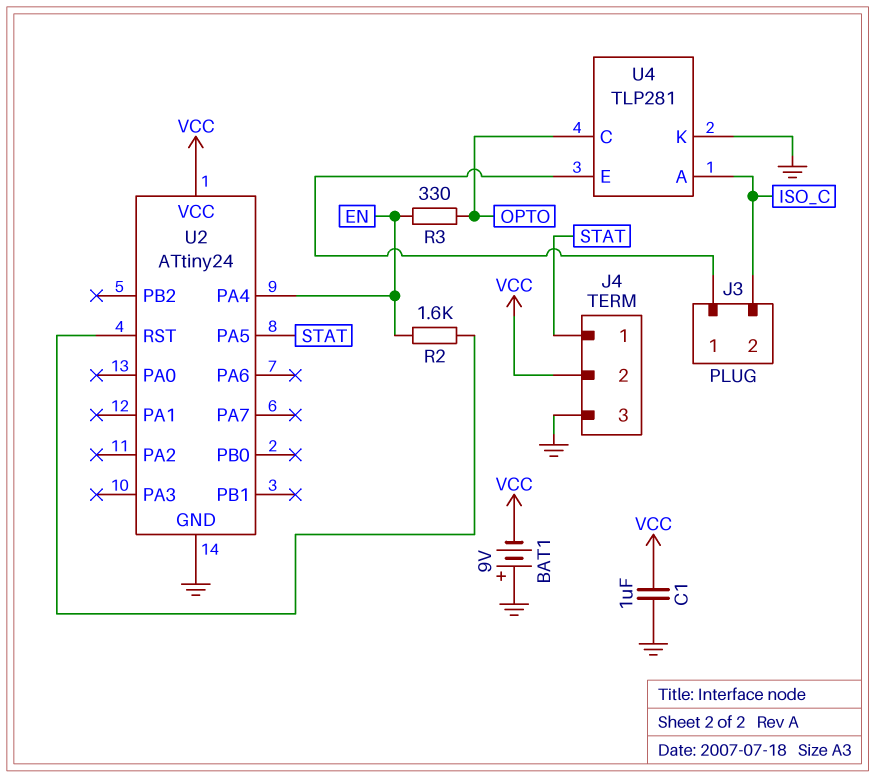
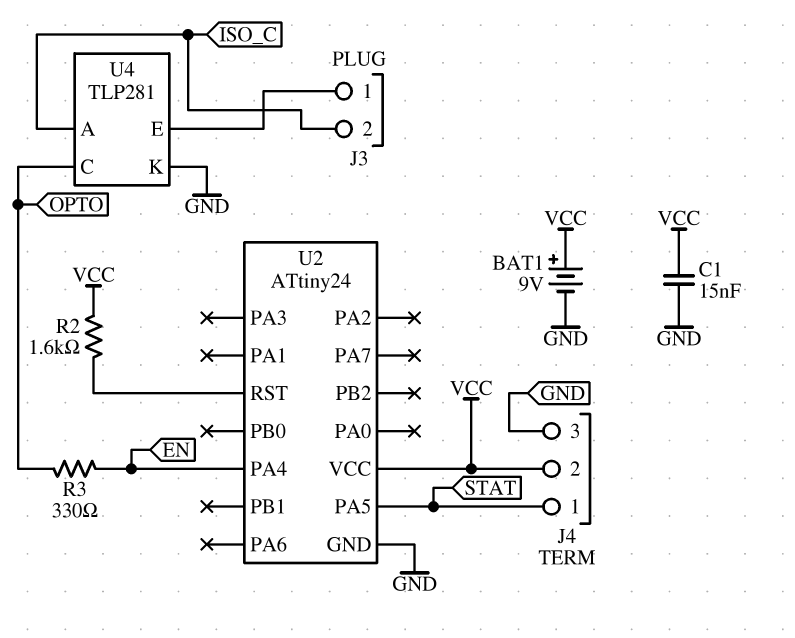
BAT1: 9V (plus GND, minus VCC) -> 9V (plus VCC, minus GND)
C1: 1uF (GND, VCC) -> 15nF (GND, VCC)
R2: 1.6k (EN, U2/RST) -> 1.6k (U2/RST, VCC)

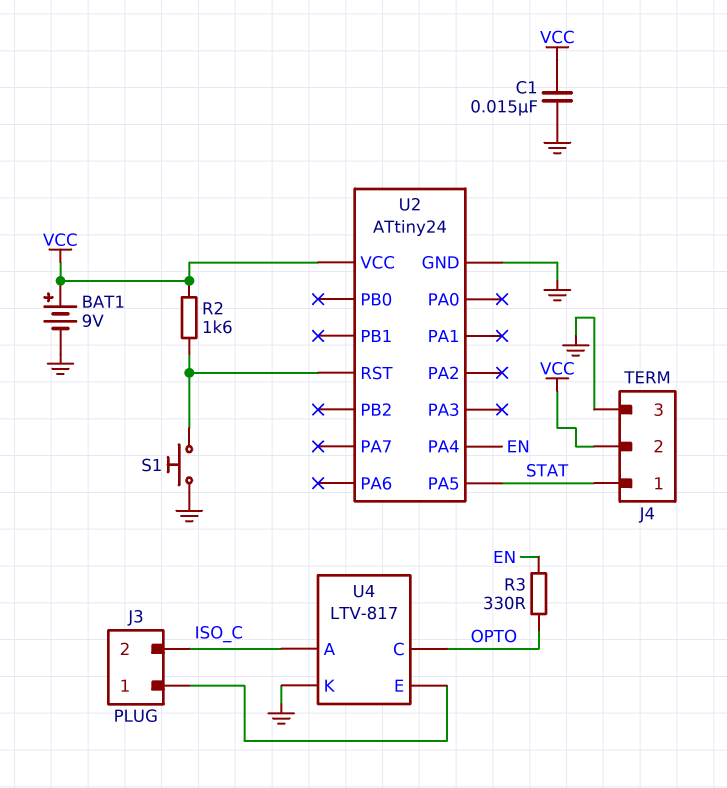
S1: none -> button (GND, U2/RST)
U4: TLP281 -> LTV-817

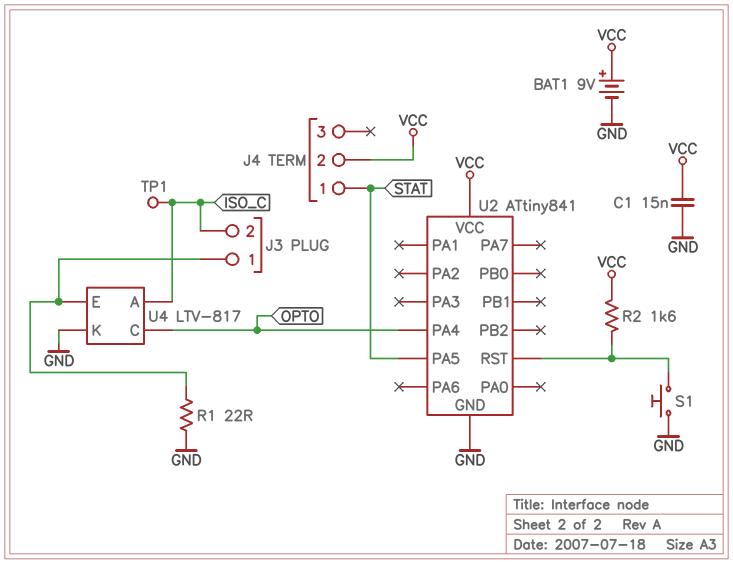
J4 pin 3: GND -> none
R1: none -> 22 (GND, J3/1)
R3: 330 (EN, OPTO) -> none
TP1: none -> test point (ISO_C)
U2: ATtiny24 -> ATtiny841
U2 pin PA4: EN -> OPTO

